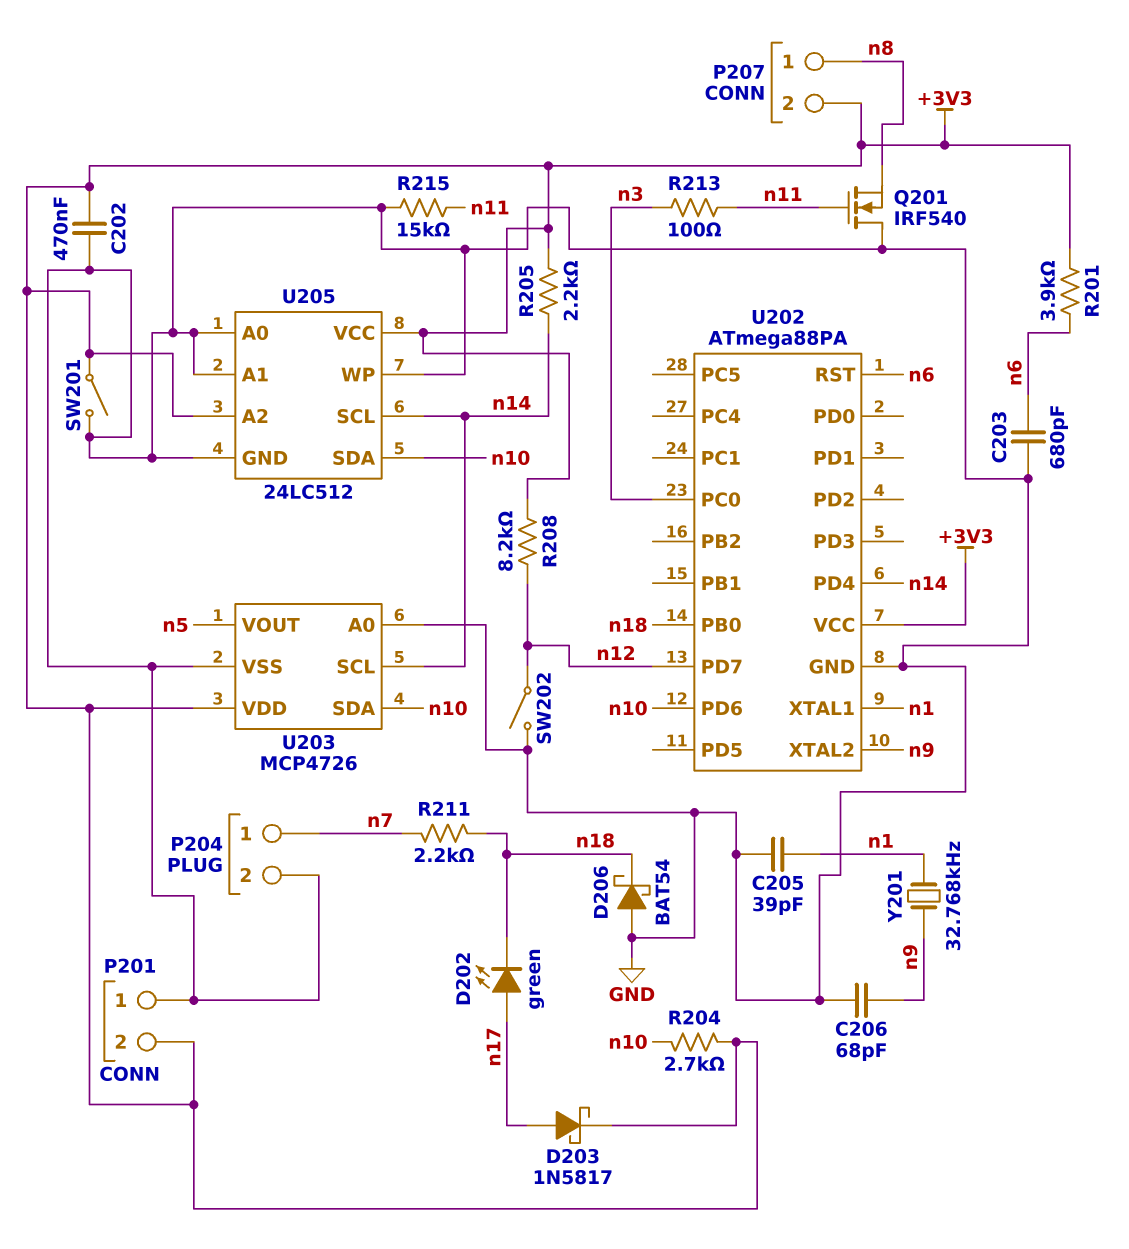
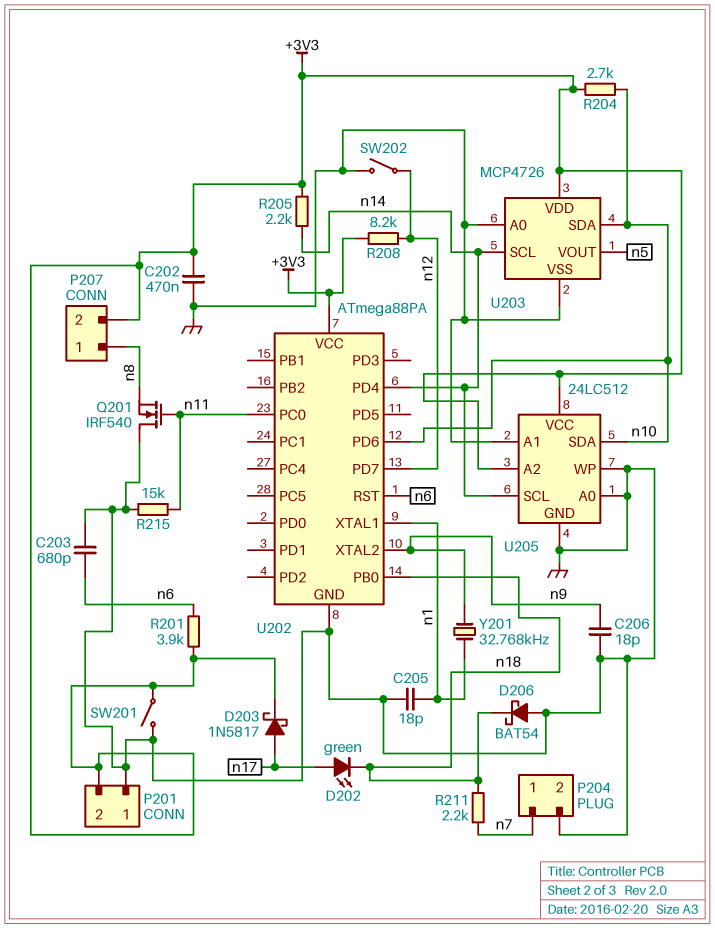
C205: 39pF (GND, n1) -> 18pF (GND, n1)
C206: 68pF (GND, n9) -> 18pF (GND, n9)
R213: 100 (n3, n11) -> none
U202 pin PC0: n3 -> n11

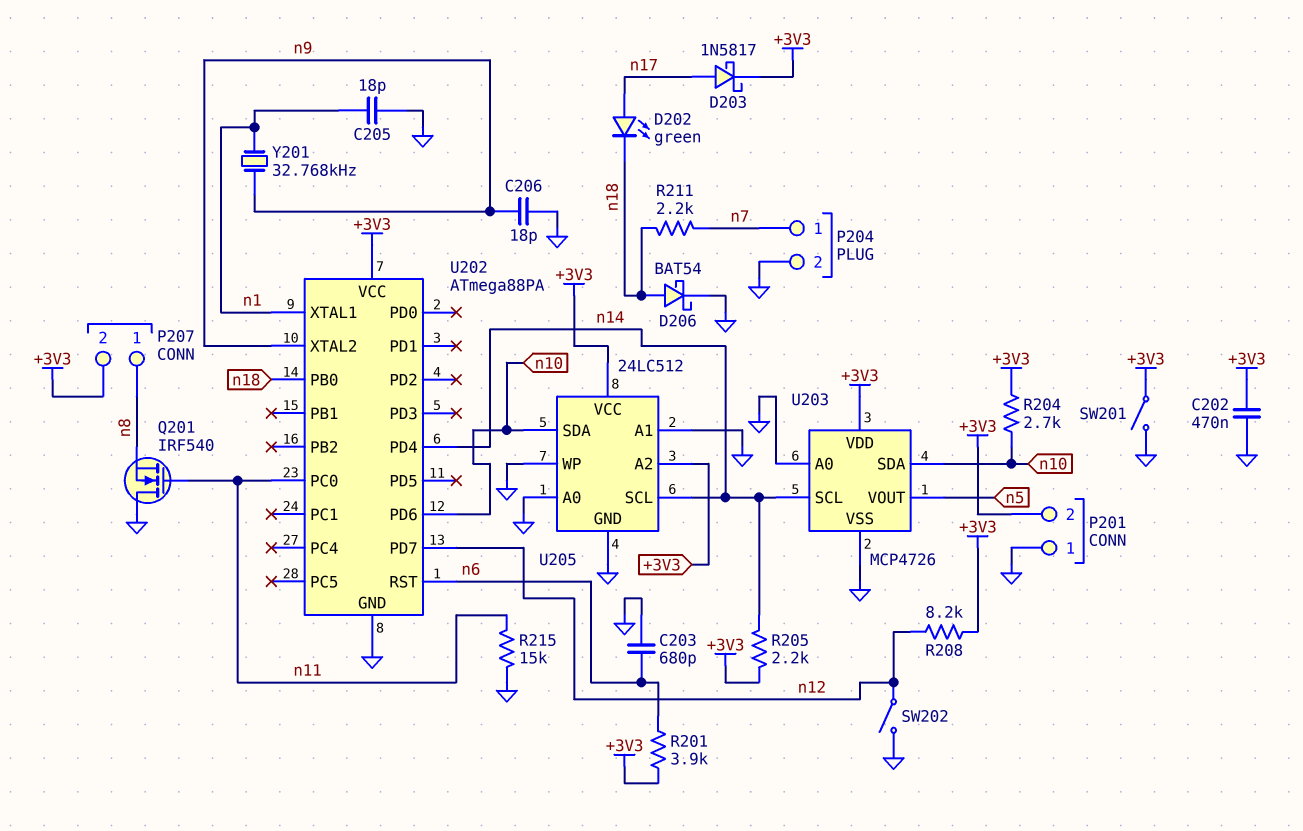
D206: schottky BAT54 (A GND, K n18) -> schottky BAT54 (A n18, K GND)

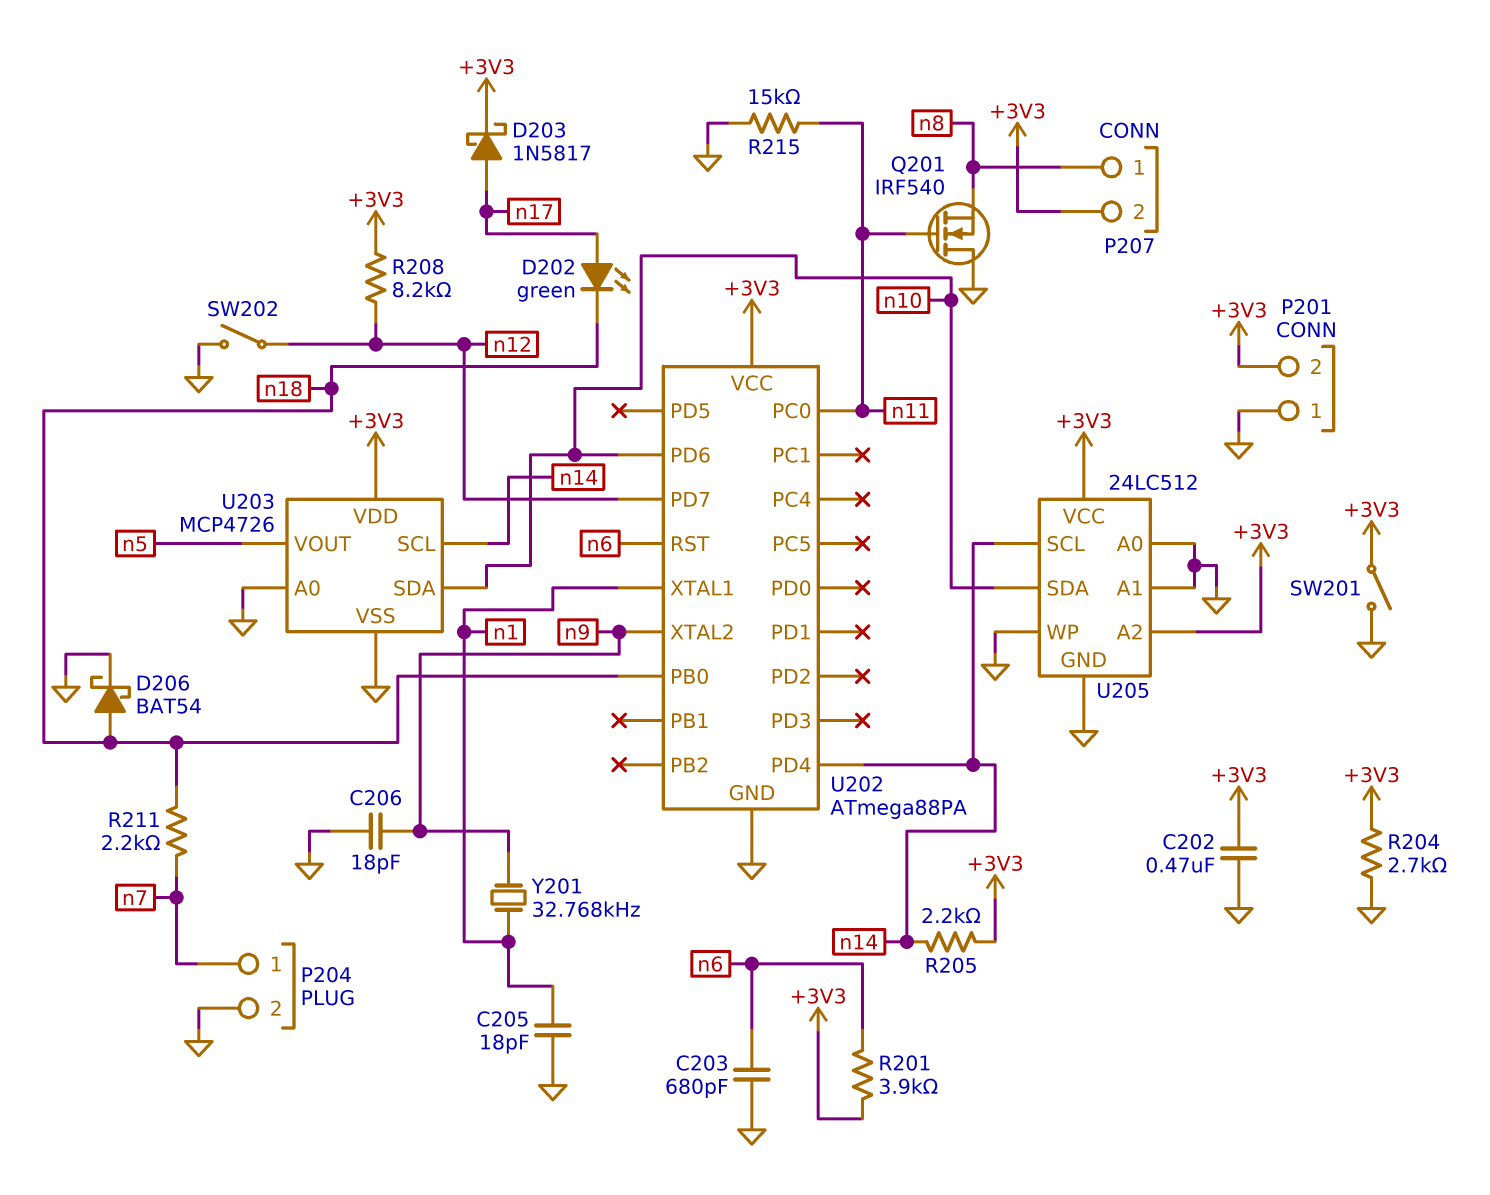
R204: 2.7k (+3V3, n10) -> 2.7k (+3V3, GND)

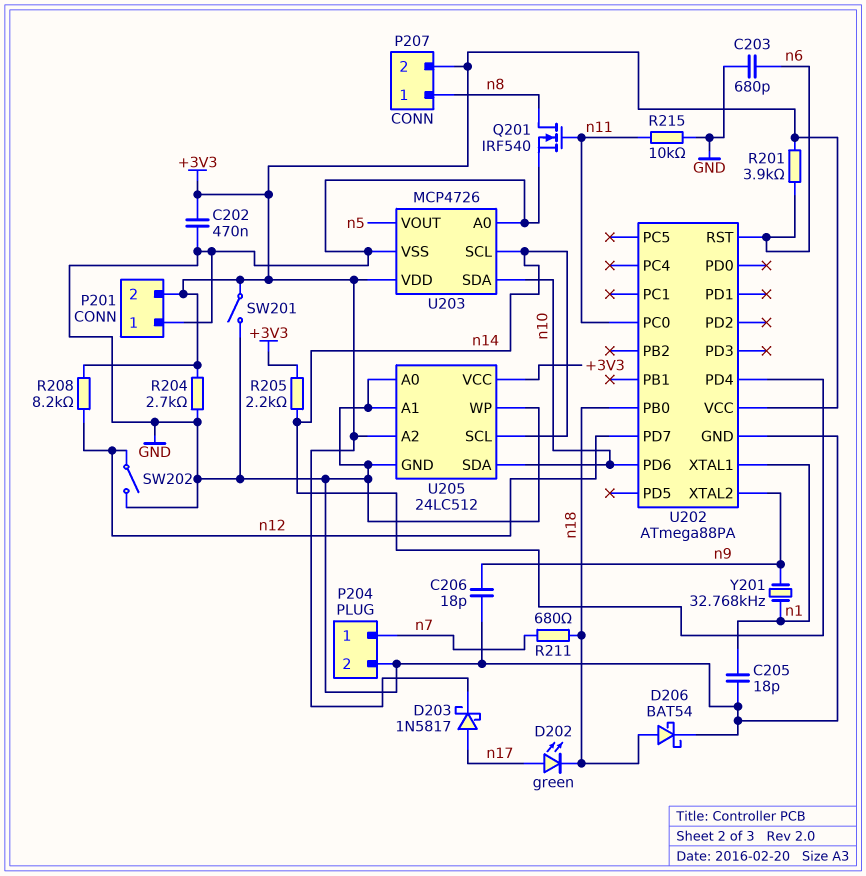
Q201: NMOS IRF540 (G n11, D GND, S n8) -> NMOS IRF540 (G n11, D n8, S GND)
R211: 2.2k (n7, n18) -> 680 (n7, n18)
R215: 15k (GND, n11) -> 10k (GND, n11)

